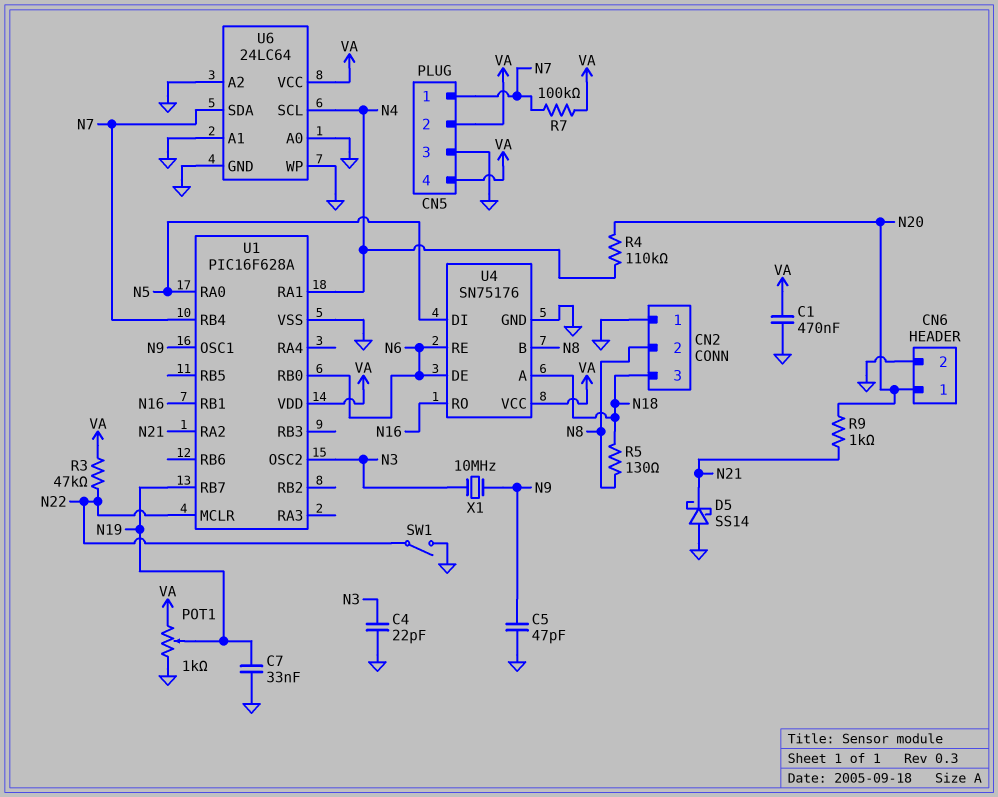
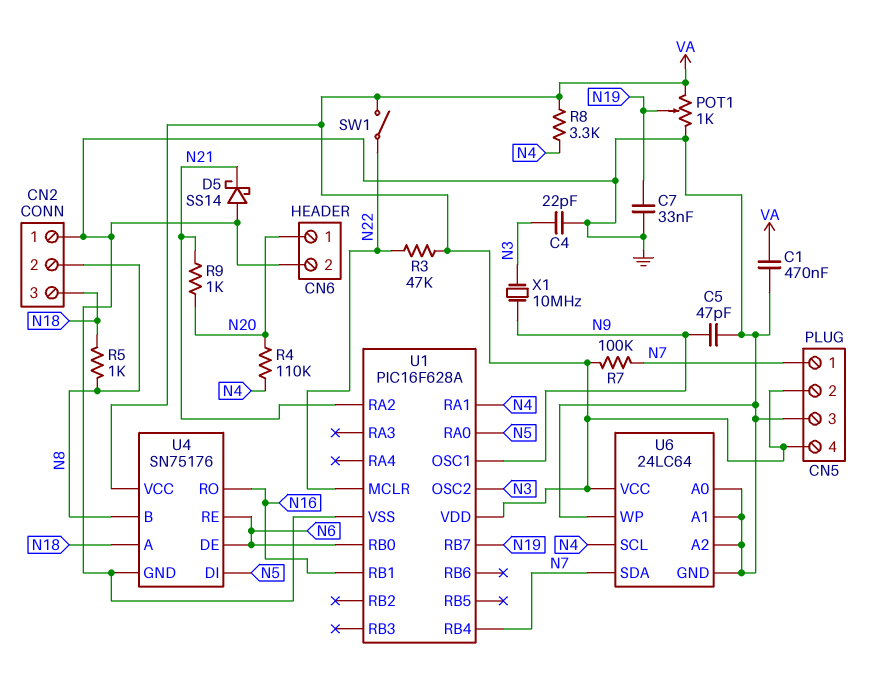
R5: 130 (N8, N18) -> 1k (N8, N18)
R8: none -> 3.3k (N4, VA)
SW1: switch (GND, N22) -> switch (N22, VA)

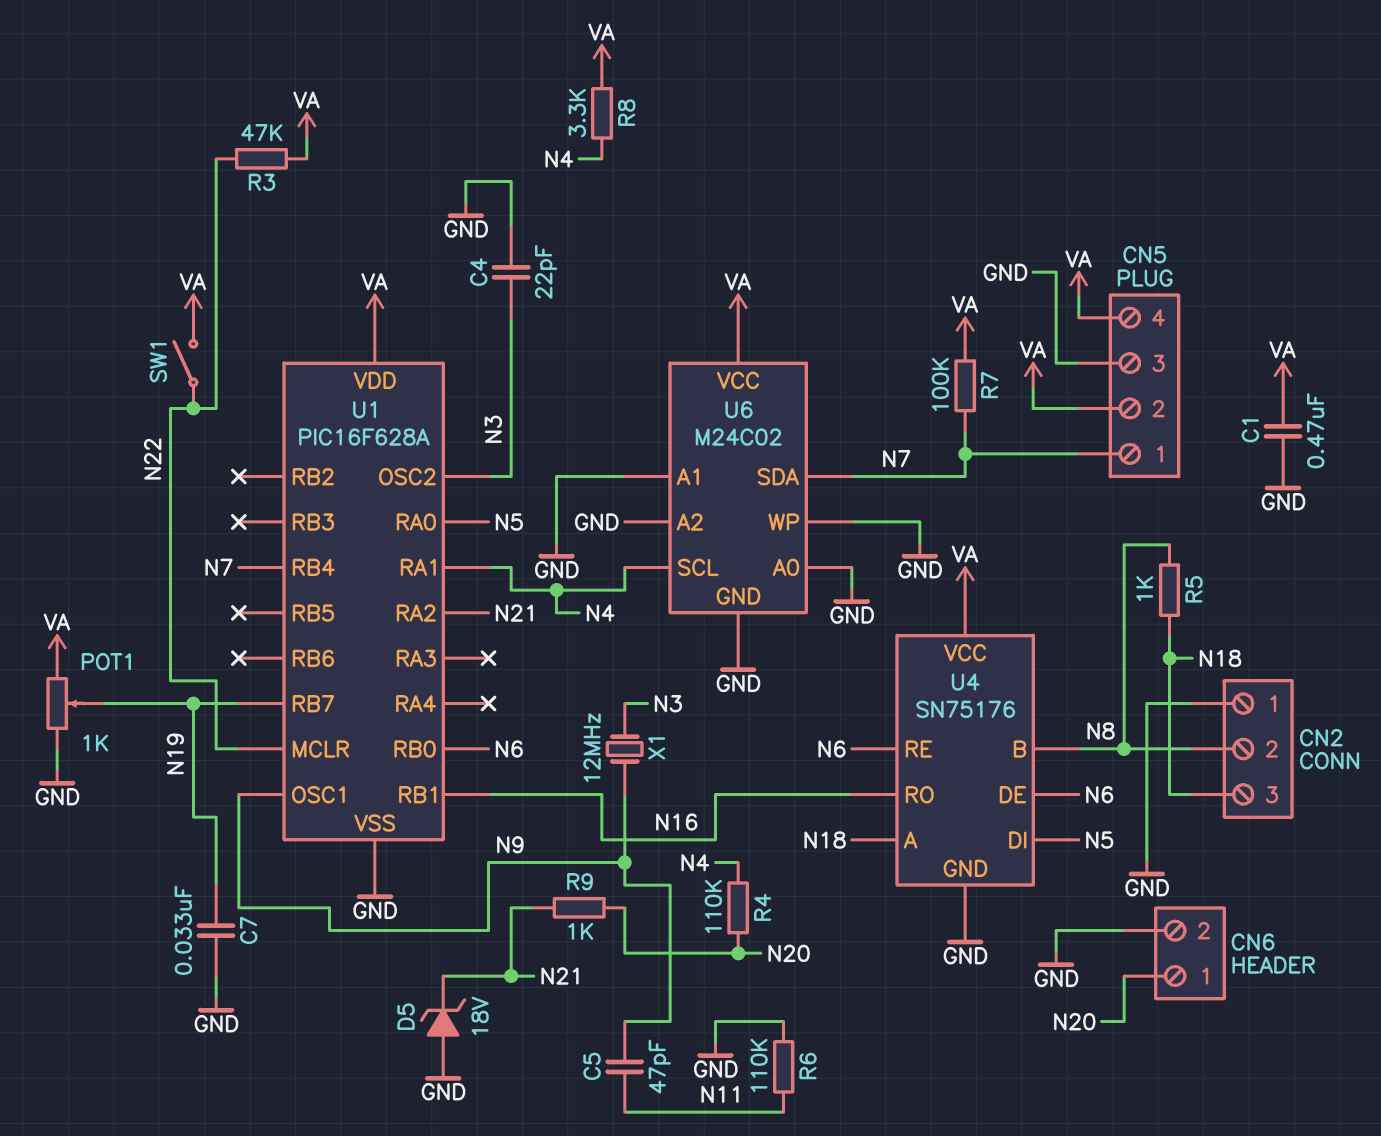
C5: 47pF (GND, N9) -> 47pF (N9, N11)
D5: schottky SS14 (A GND, K N21) -> zener 18V (A GND, K N21)
R6: none -> 110k (GND, N11)
U6: 24LC64 -> M24C02
X1: 10MHz (N3, N9) -> 12MHz (N3, N9)

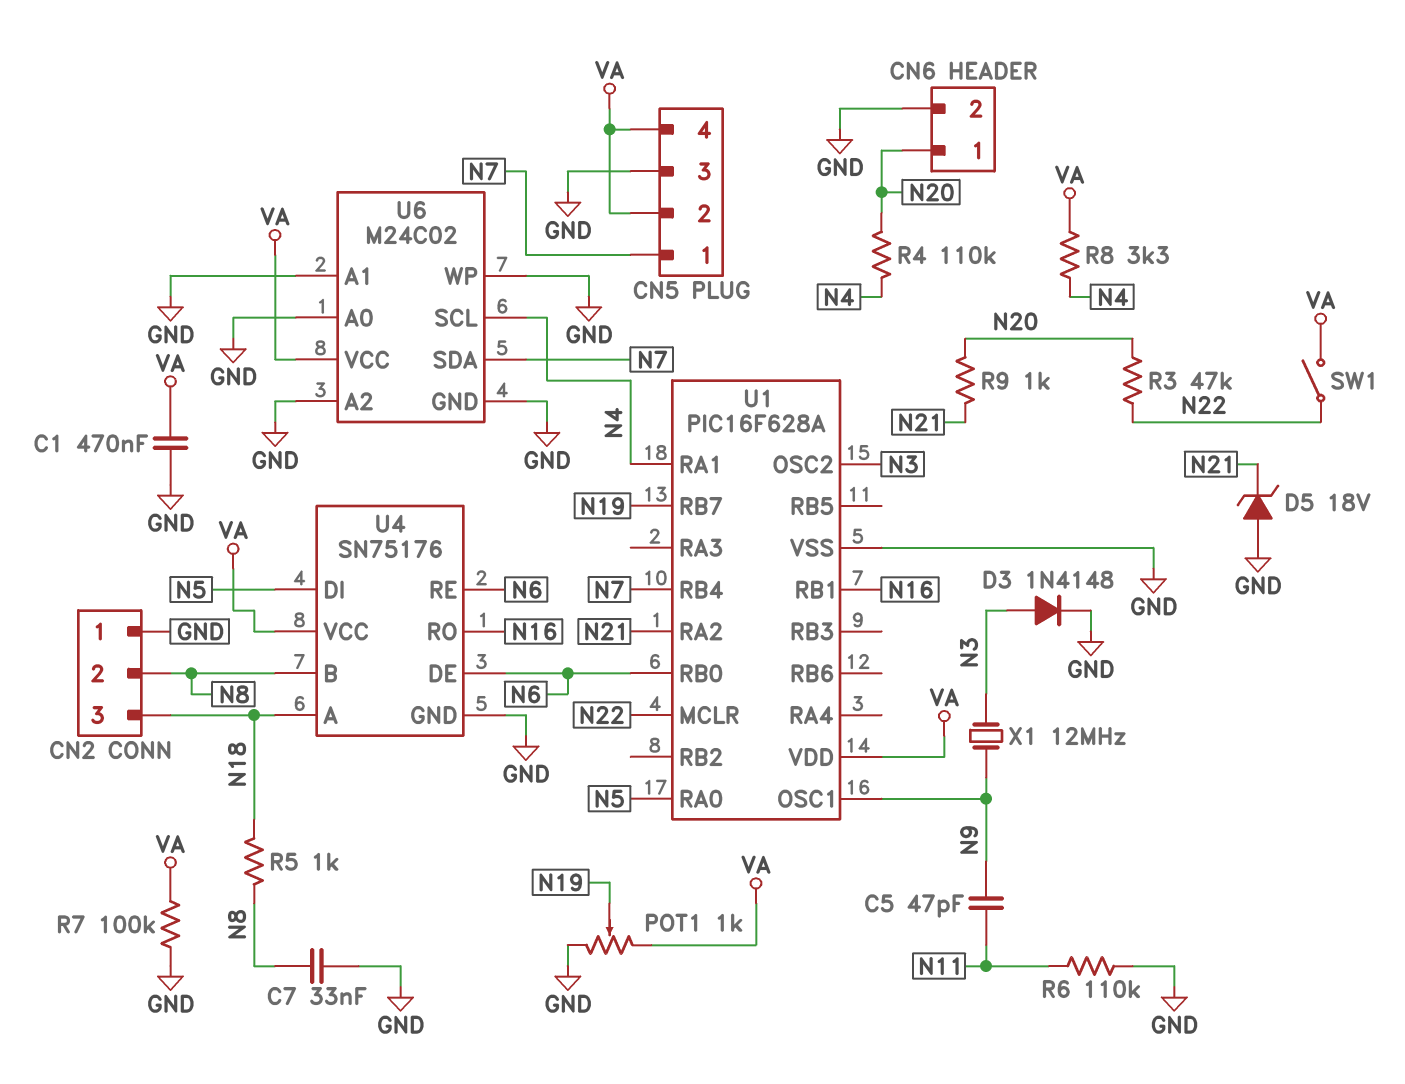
C4: 22pF (GND, N3) -> none
C7: 33nF (GND, N19) -> 33nF (GND, N8)
D3: none -> diode 1N4148 (A N3, K GND)
R3: 47k (N22, VA) -> 47k (N20, N22)
R7: 100k (N7, VA) -> 100k (GND, VA)

